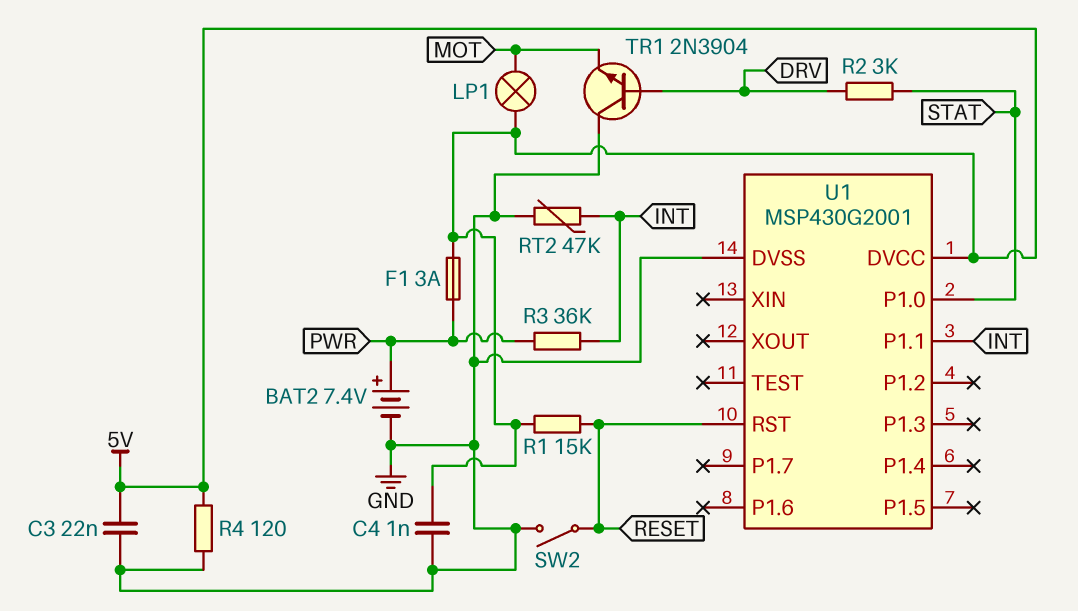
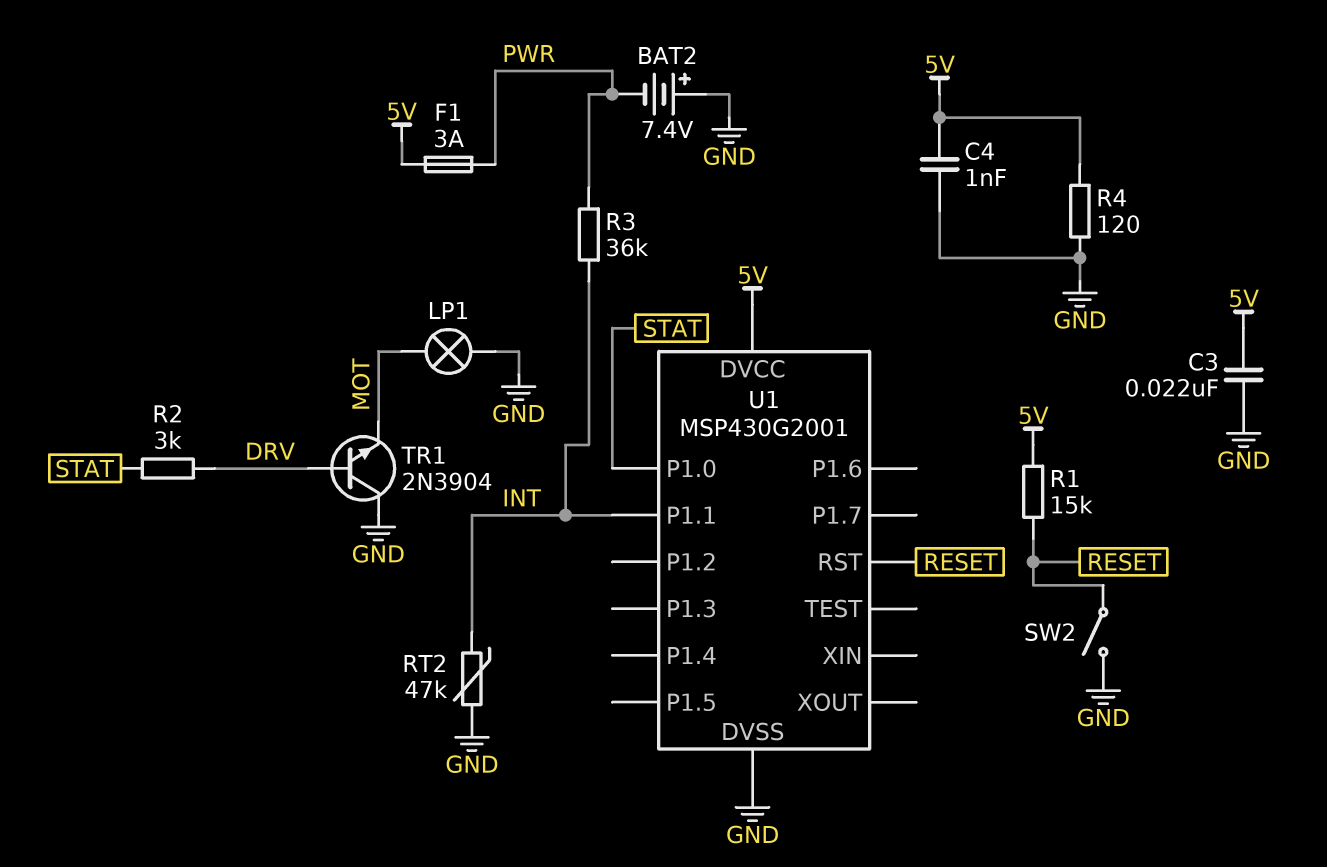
BAT2: 7.4V (plus PWR, minus GND) -> 7.4V (plus GND, minus PWR)
LP1: lamp (5V, MOT) -> lamp (GND, MOT)

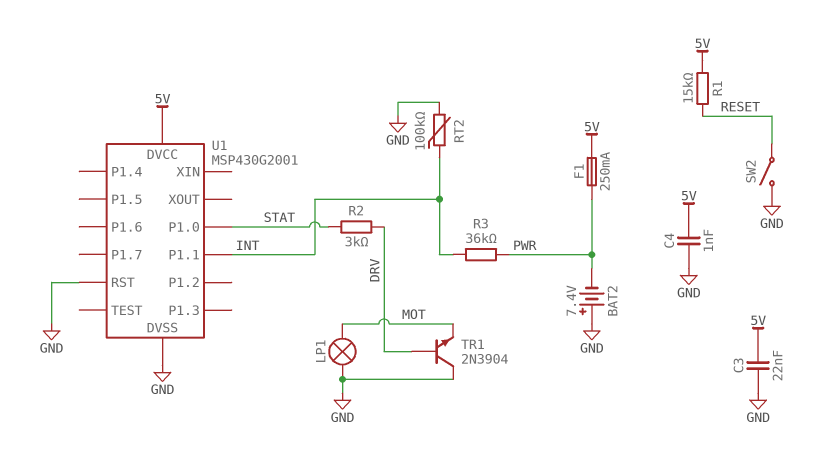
F1: 3A (5V, PWR) -> 250mA (5V, PWR)
R4: 120 (5V, GND) -> none
RT2: 47k (GND, INT) -> 100k (GND, INT)
U1 pin RST: RESET -> GND

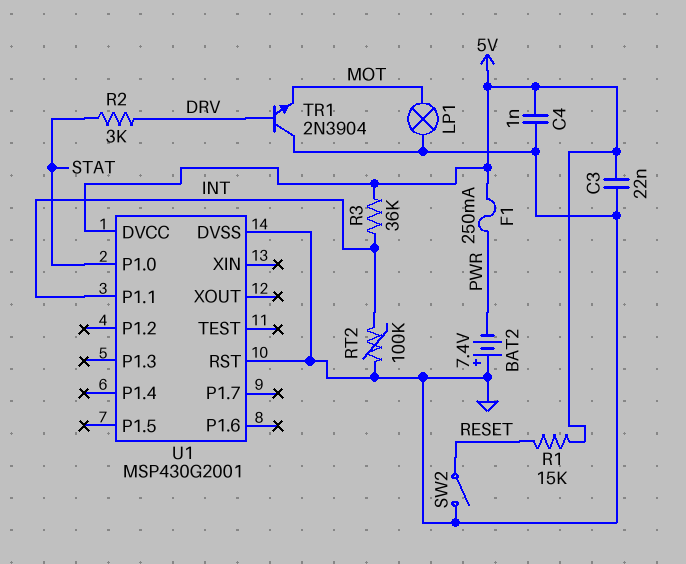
R3: 36k (INT, PWR) -> 36k (5V, INT)

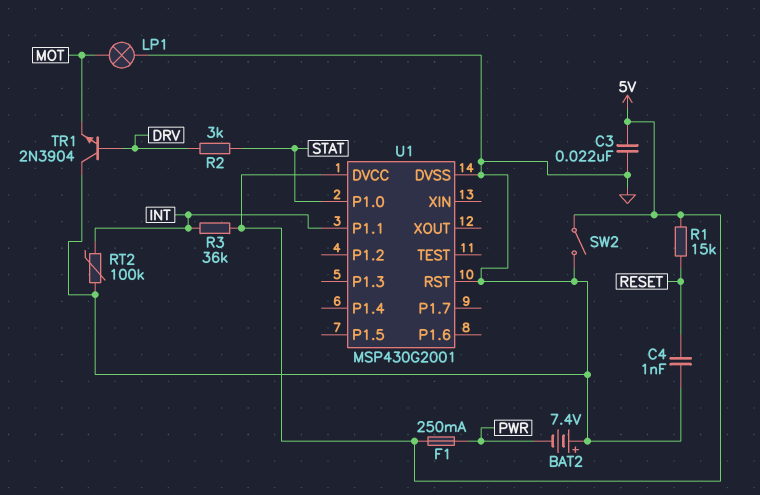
C4: 1nF (5V, GND) -> 1nF (GND, RESET)
SW2: switch (GND, RESET) -> switch (5V, GND)

